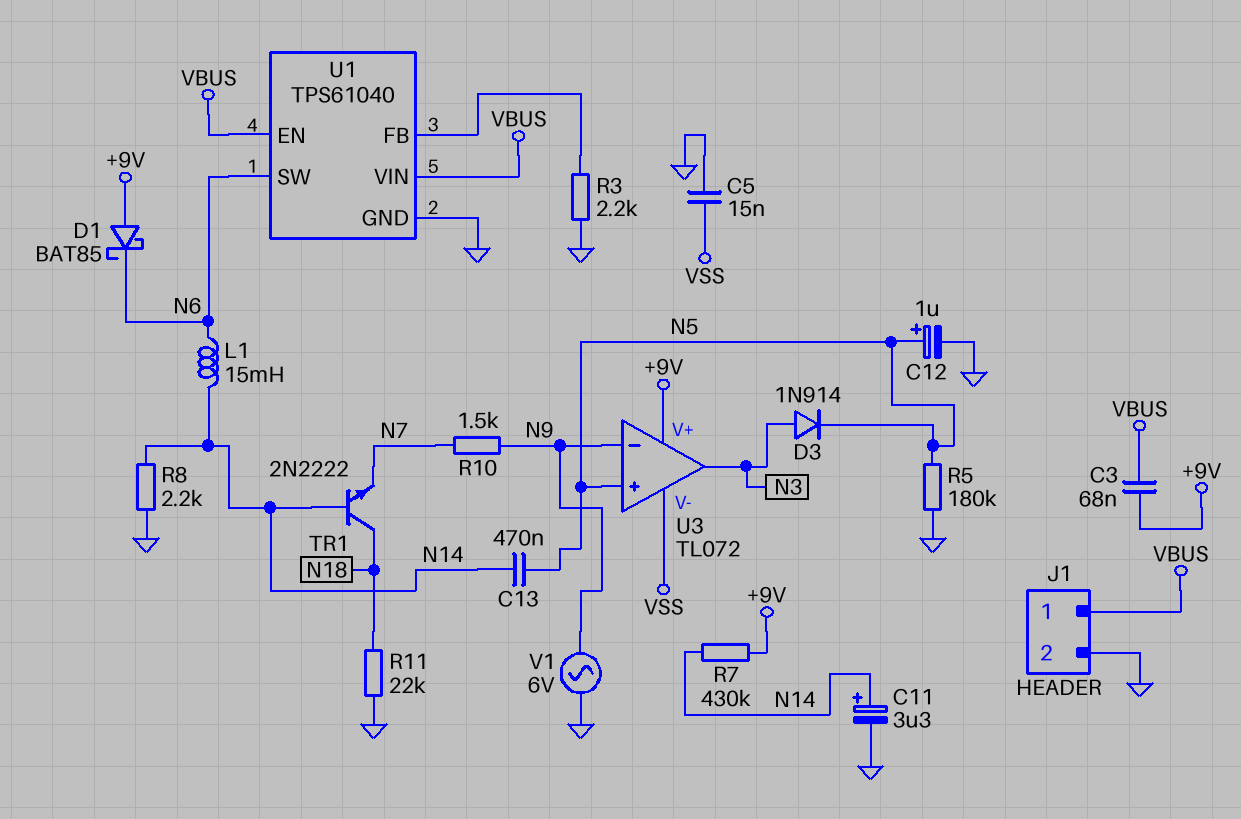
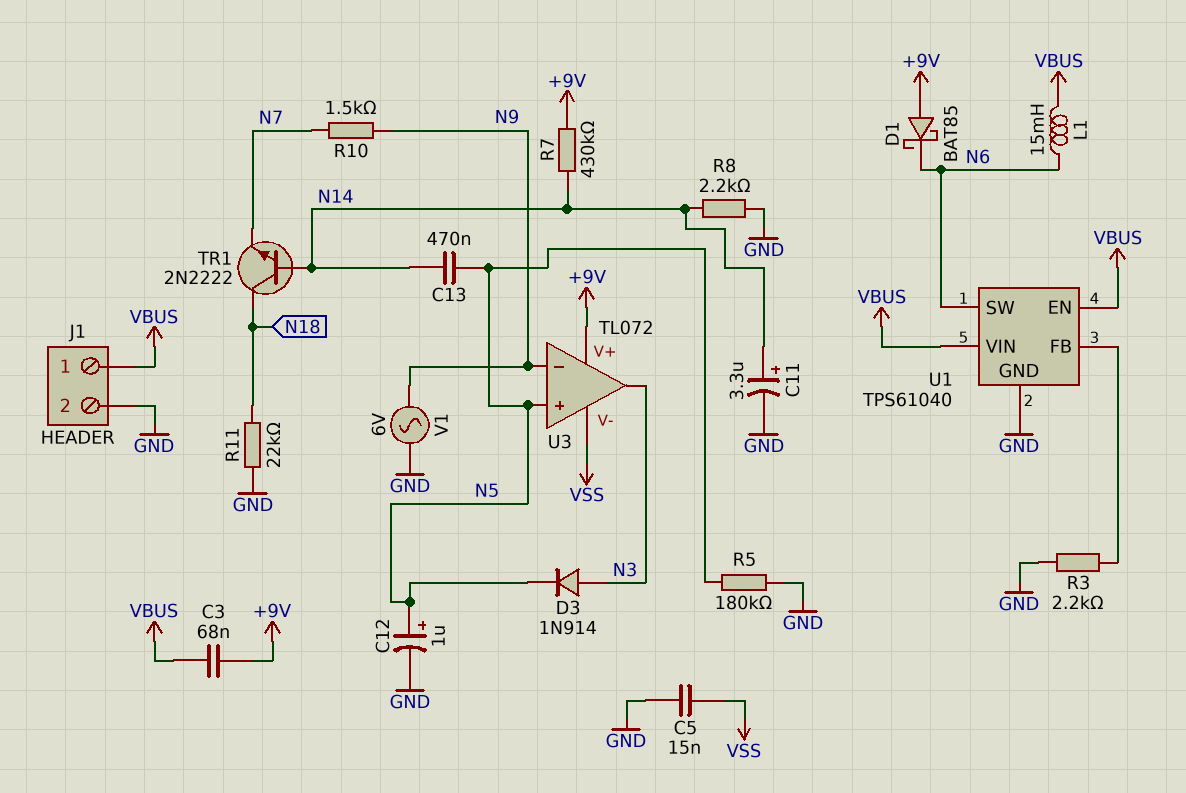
L1: 15mH (N6, N14) -> 15mH (N6, VBUS)

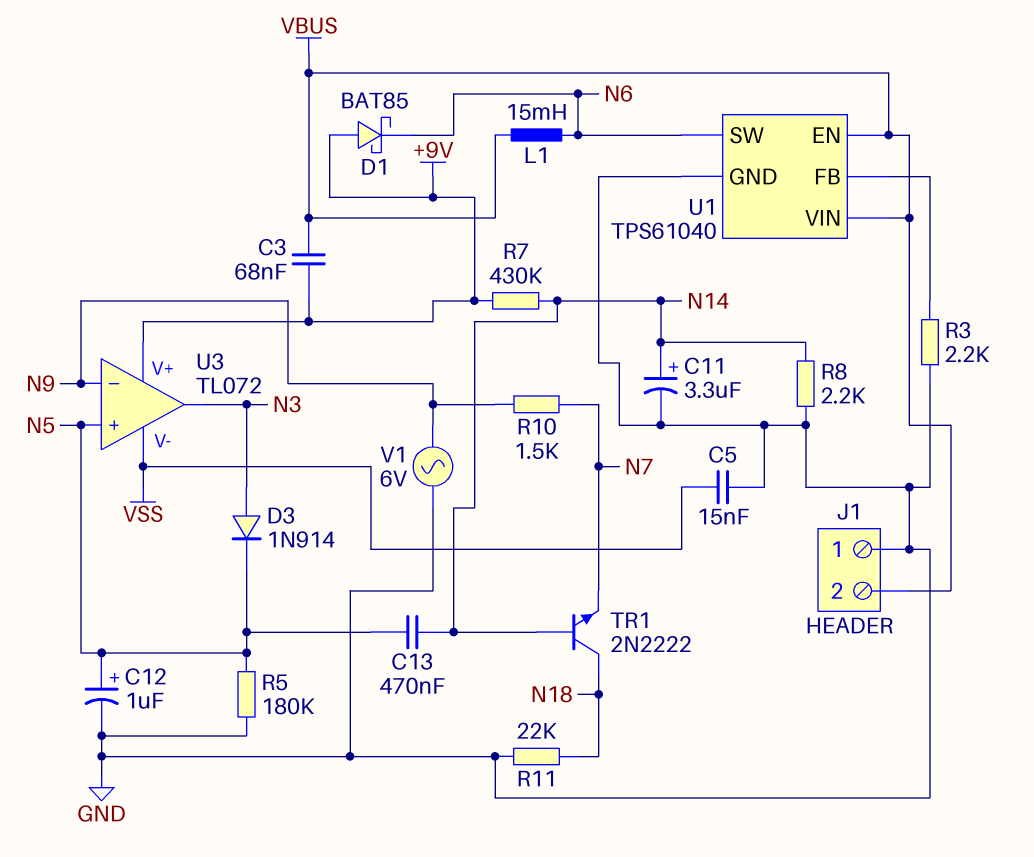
J1 pin 1: VBUS -> GND
J1 pin 2: GND -> VBUS

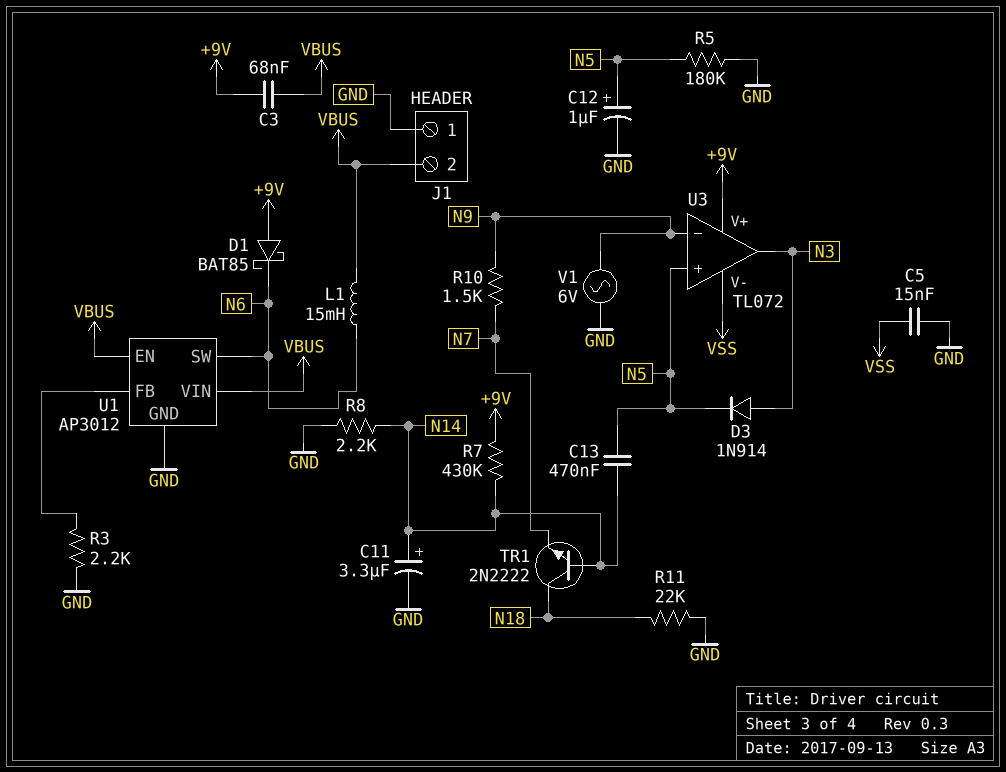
U1: TPS61040 -> AP3012

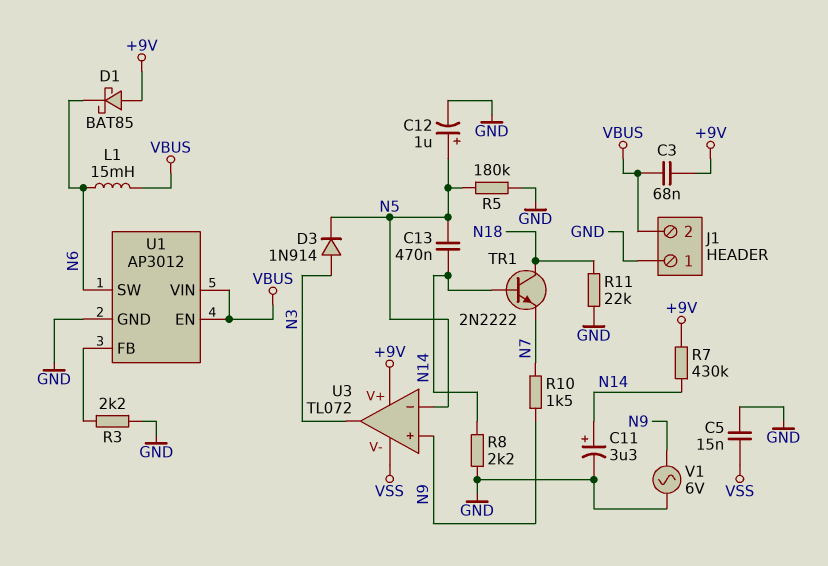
U3 pin in+: N5 -> N9
U3 pin in-: N9 -> N5

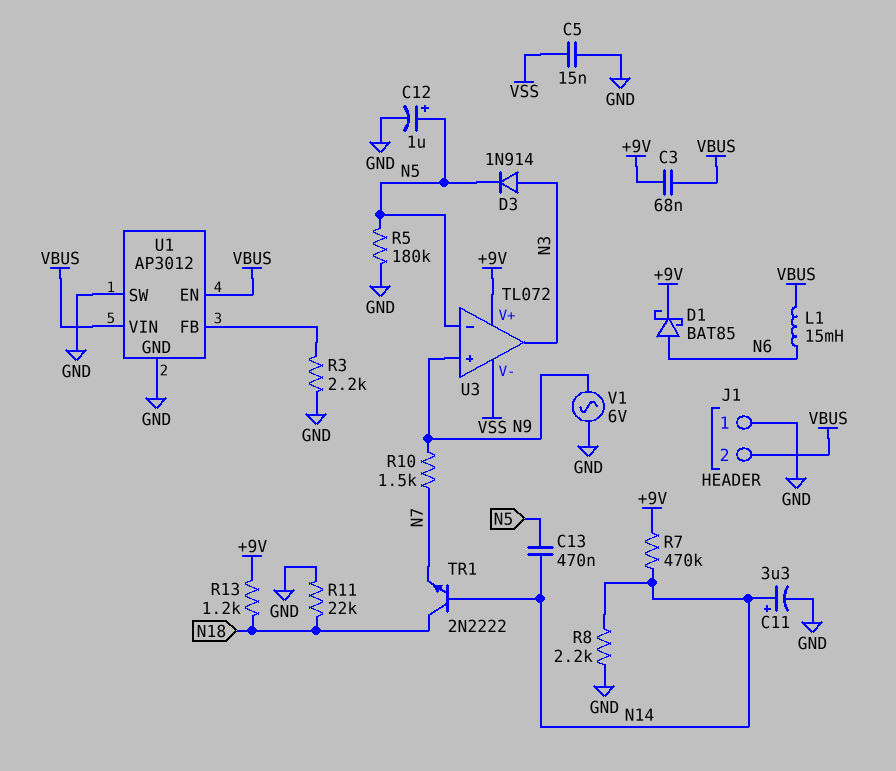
D1: schottky BAT85 (A +9V, K N6) -> schottky BAT85 (A N6, K +9V)
R7: 430k (+9V, N14) -> 470k (+9V, N14)
R13: none -> 1.2k (+9V, N18)
U1 pin SW: N6 -> GND

